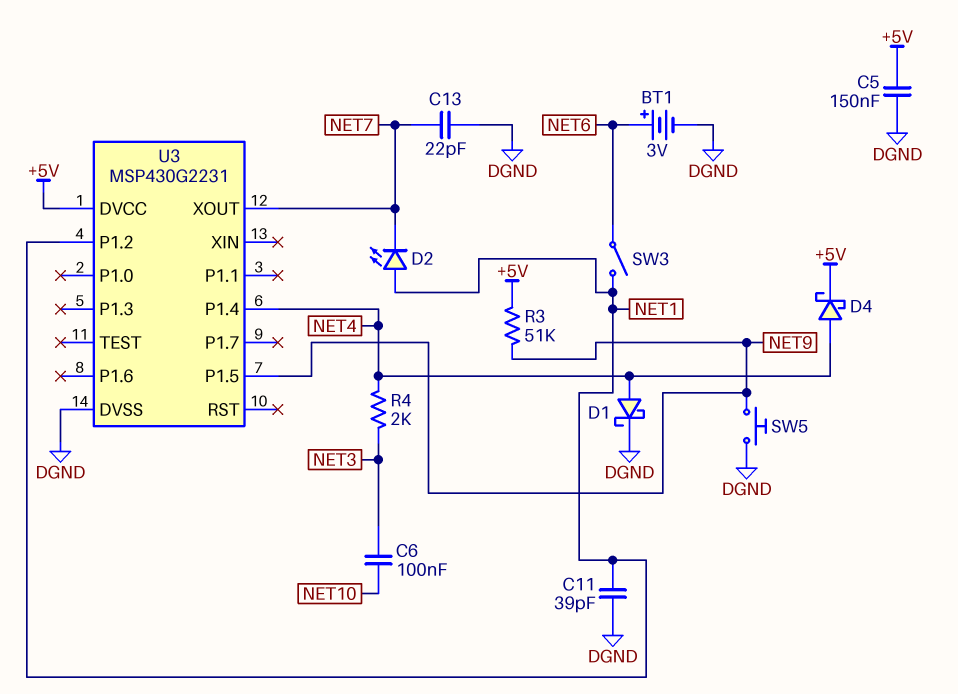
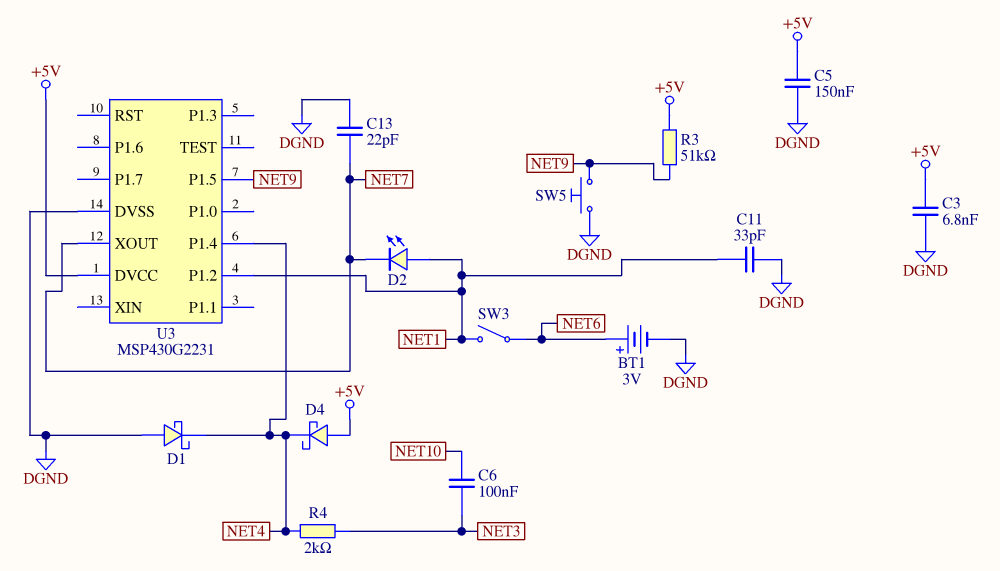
C3: none -> 6.8nF (+5V, DGND)
C11: 39pF (DGND, NET1) -> 33pF (DGND, NET1)
D1: schottky (A NET4, K DGND) -> schottky (A DGND, K NET4)
D4: schottky (A NET4, K +5V) -> schottky (A +5V, K NET4)

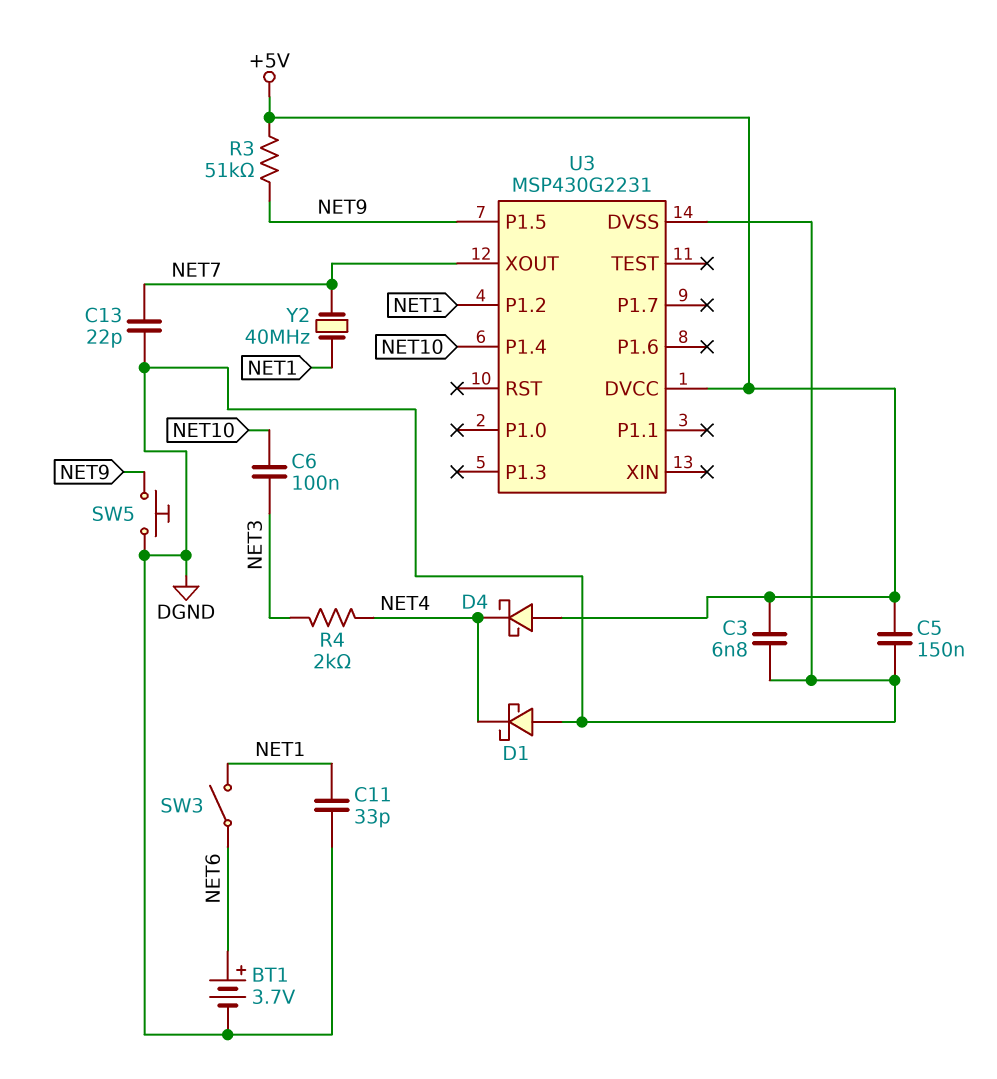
BT1: 3V (plus NET6, minus DGND) -> 3.7V (plus NET6, minus DGND)
D2: LED (A NET1, K NET7) -> none
U3 pin P1.4: NET4 -> NET10
Y2: none -> 40MHz (NET1, NET7)

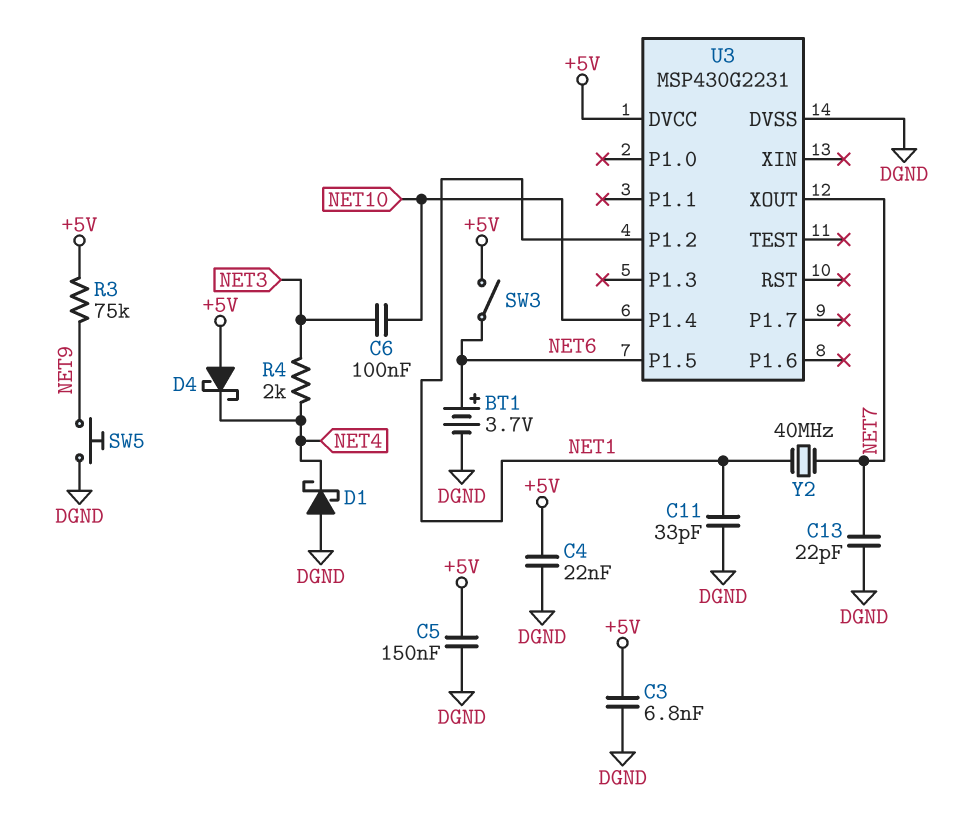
C4: none -> 22nF (+5V, DGND)
R3: 51k (+5V, NET9) -> 75k (+5V, NET9)
SW3: switch (NET1, NET6) -> switch (+5V, NET6)
U3 pin P1.5: NET9 -> NET6

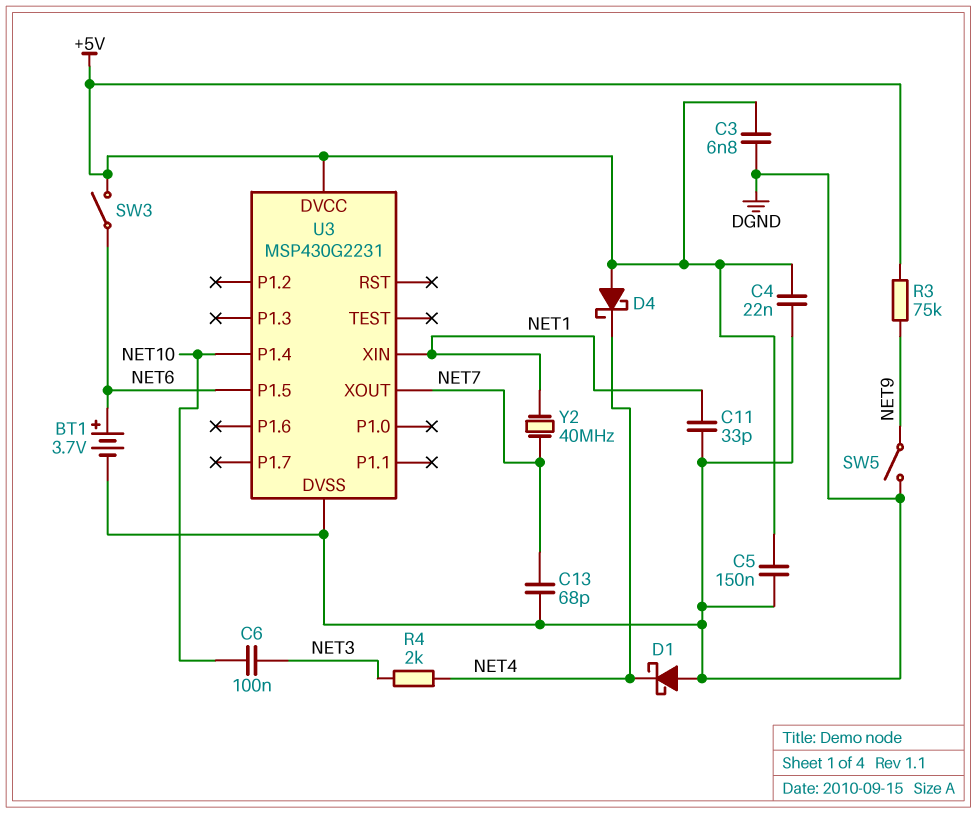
C13: 22pF (DGND, NET7) -> 68pF (DGND, NET7)
SW5: button (DGND, NET9) -> switch (DGND, NET9)
U3 pin P1.2: NET1 -> none
U3 pin XIN: none -> NET1

